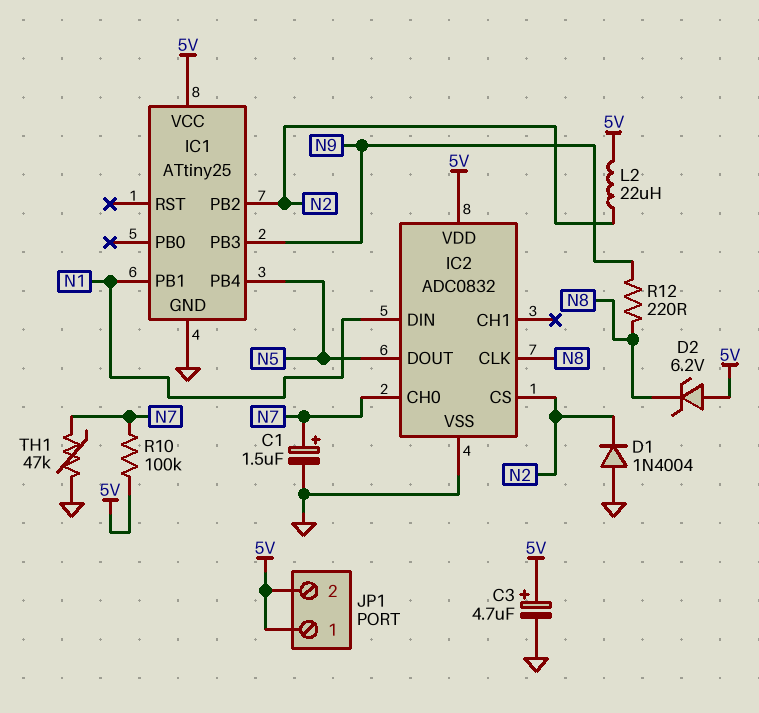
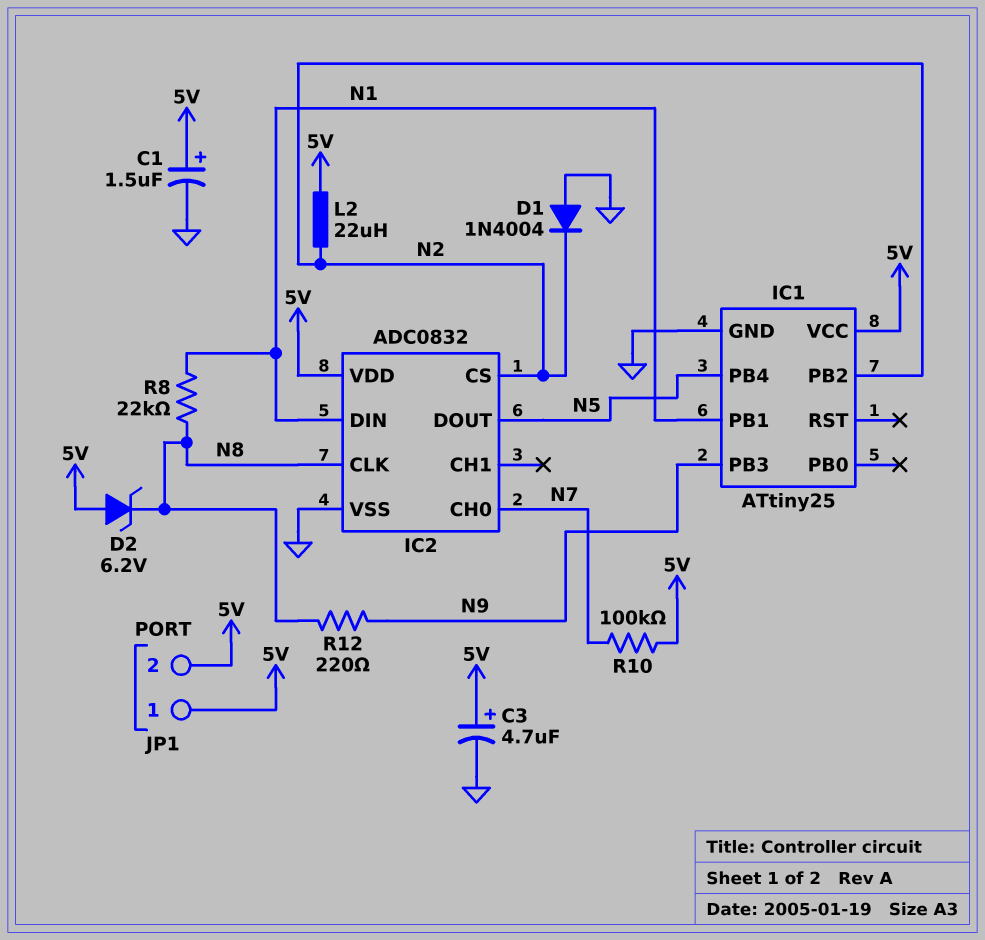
C1: 1.5uF (plus N7, minus GND) -> 1.5uF (plus 5V, minus GND)
R8: none -> 22k (N1, N8)
TH1: 47k (GND, N7) -> none

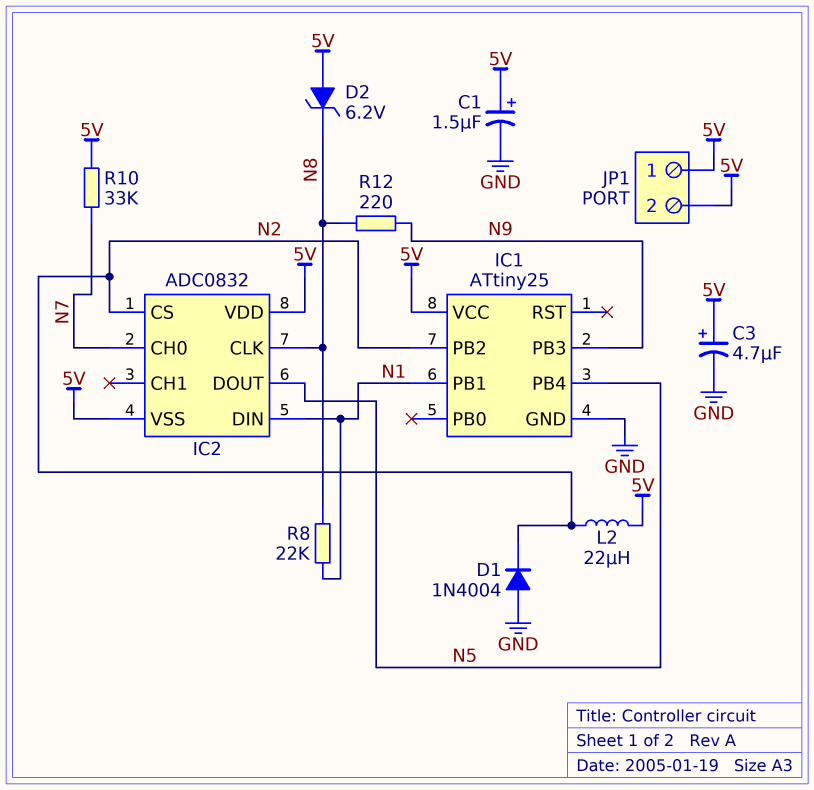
IC2 pin VSS: GND -> 5V
R10: 100k (5V, N7) -> 33k (5V, N7)

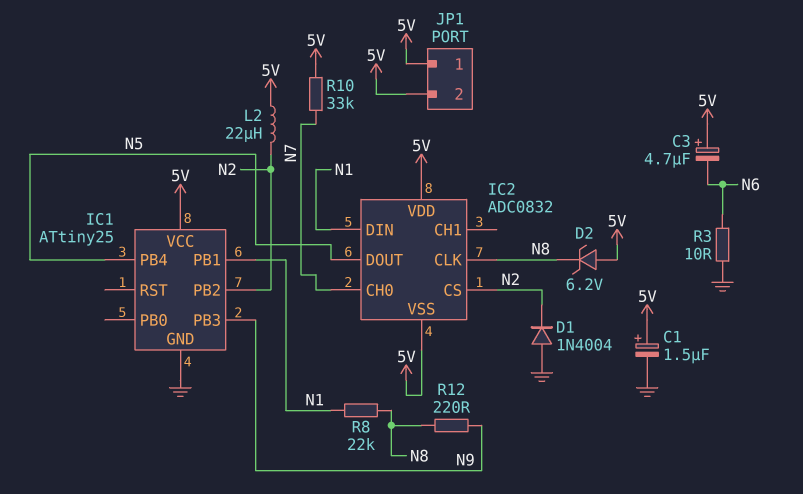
C3: 4.7uF (plus 5V, minus GND) -> 4.7uF (plus 5V, minus N6)
R3: none -> 10 (GND, N6)

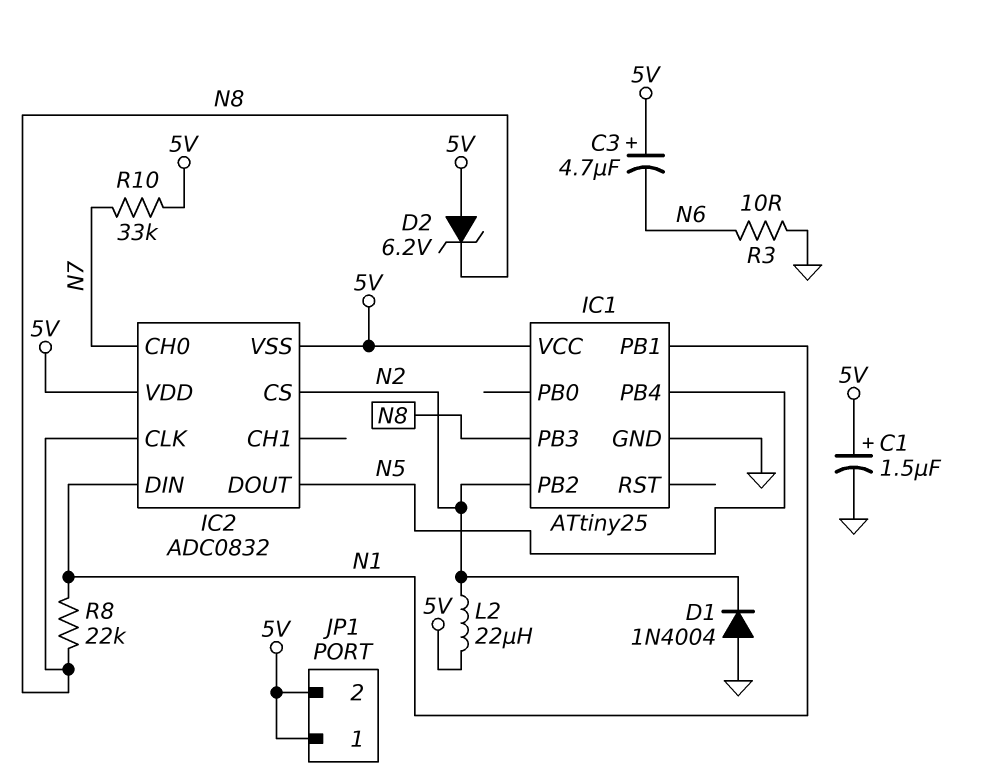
IC1 pin PB3: N9 -> N8
R12: 220 (N8, N9) -> none

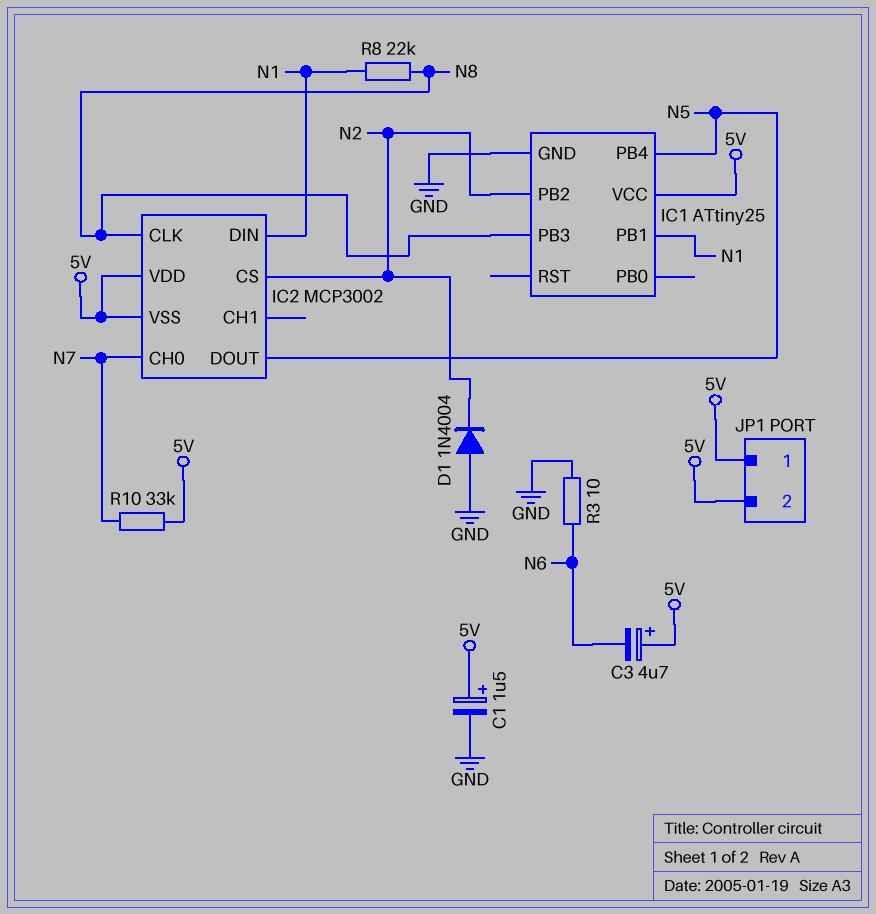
D2: zener 6.2V (A 5V, K N8) -> none
IC2: ADC0832 -> MCP3002
L2: 22uH (5V, N2) -> none

